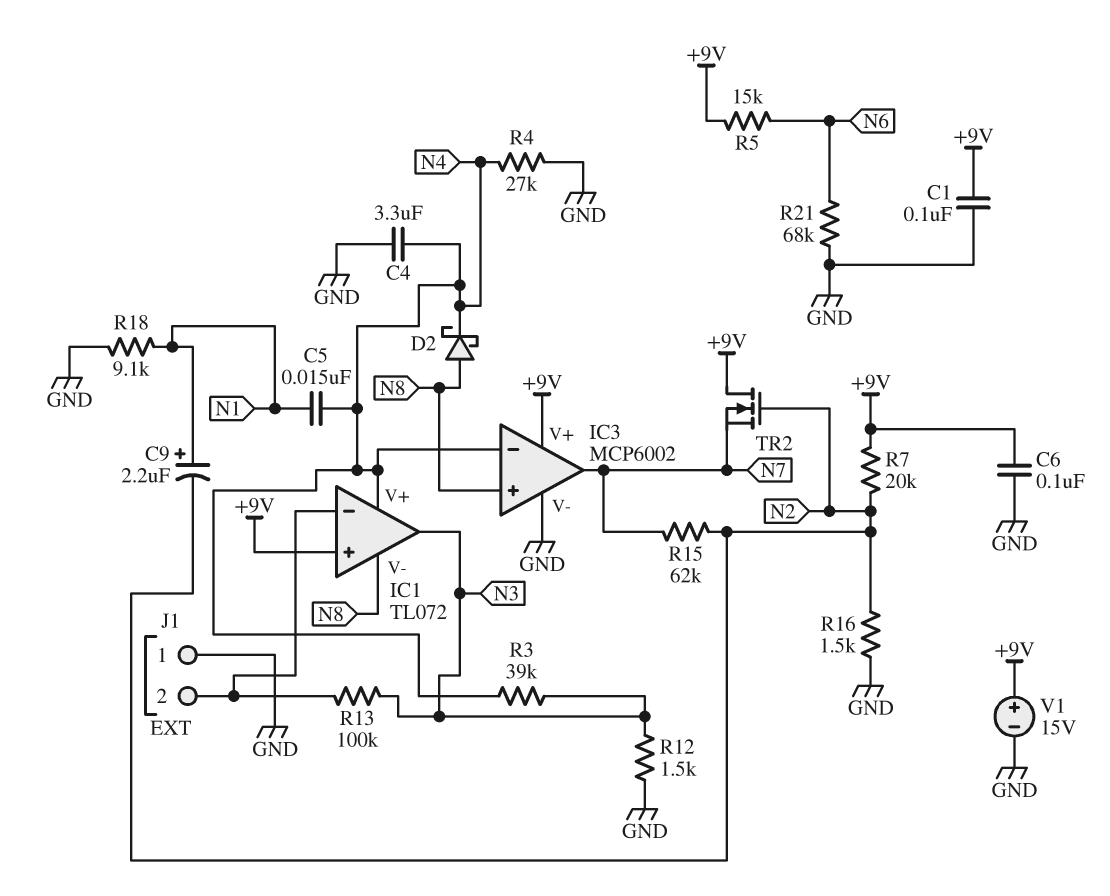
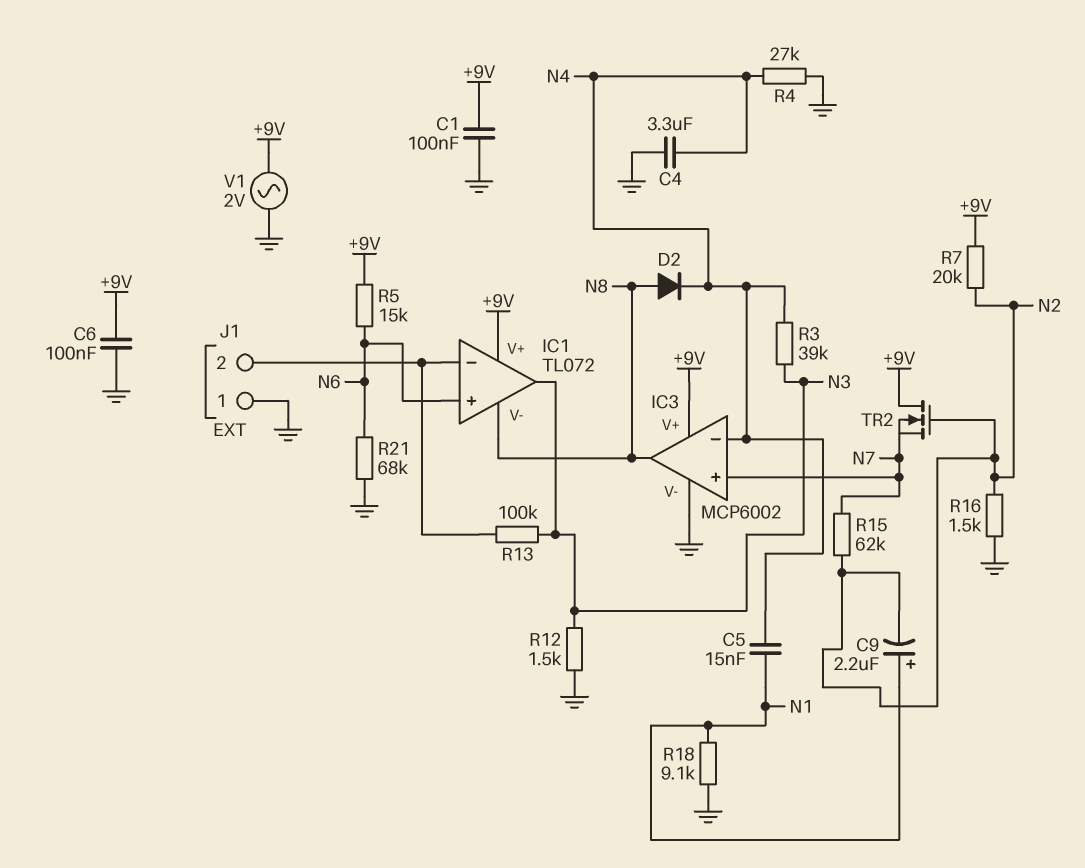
D2: schottky (A N8, K N4) -> diode (A N8, K N4)
IC1 pin V+: N4 -> +9V
IC1 pin in+: +9V -> N6
IC3 pin in+: N8 -> N7
IC3 pin out: N7 -> N8
V1: 15V (plus +9V, minus GND) -> AC 2V (+9V, GND)

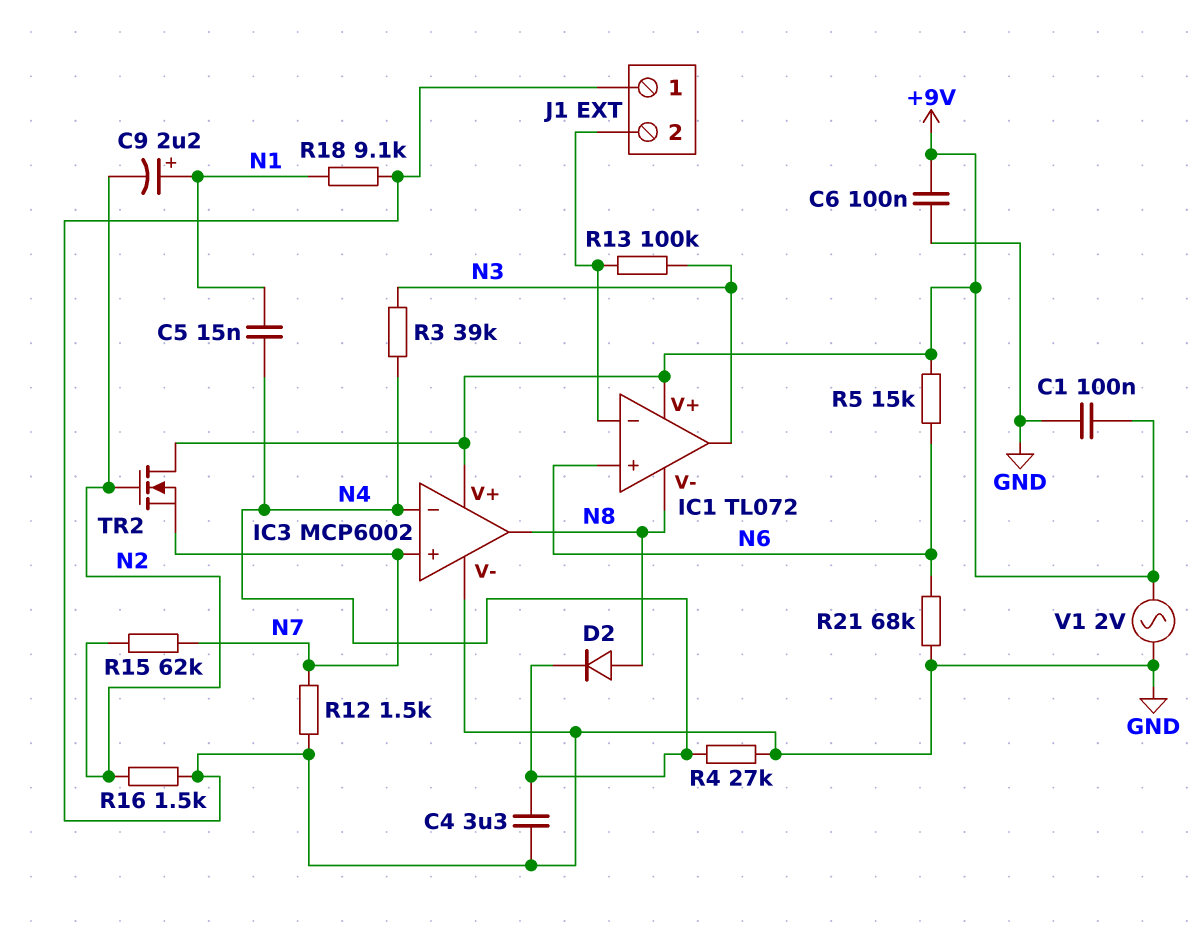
R7: 20k (+9V, N2) -> none
R12: 1.5k (GND, N3) -> 1.5k (GND, N7)

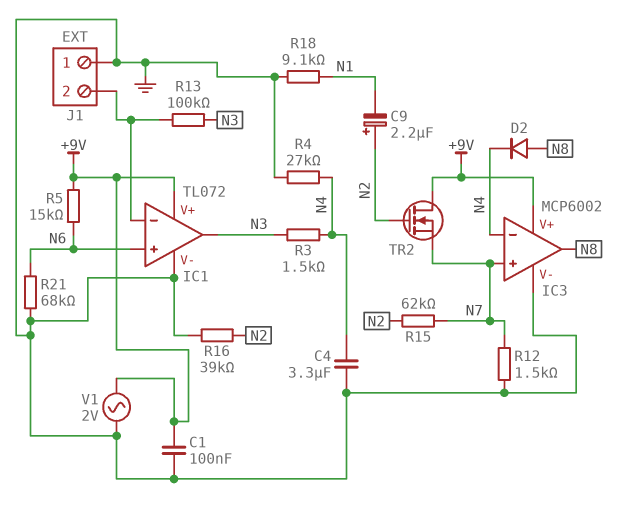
C5: 15nF (N1, N4) -> none
C6: 100nF (+9V, GND) -> none
C9: 2.2uF (plus N1, minus N2) -> 2.2uF (plus N2, minus N1)
IC1 pin V-: N8 -> GND
R3: 39k (N3, N4) -> 1.5k (N3, N4)
R16: 1.5k (GND, N2) -> 39k (GND, N2)

